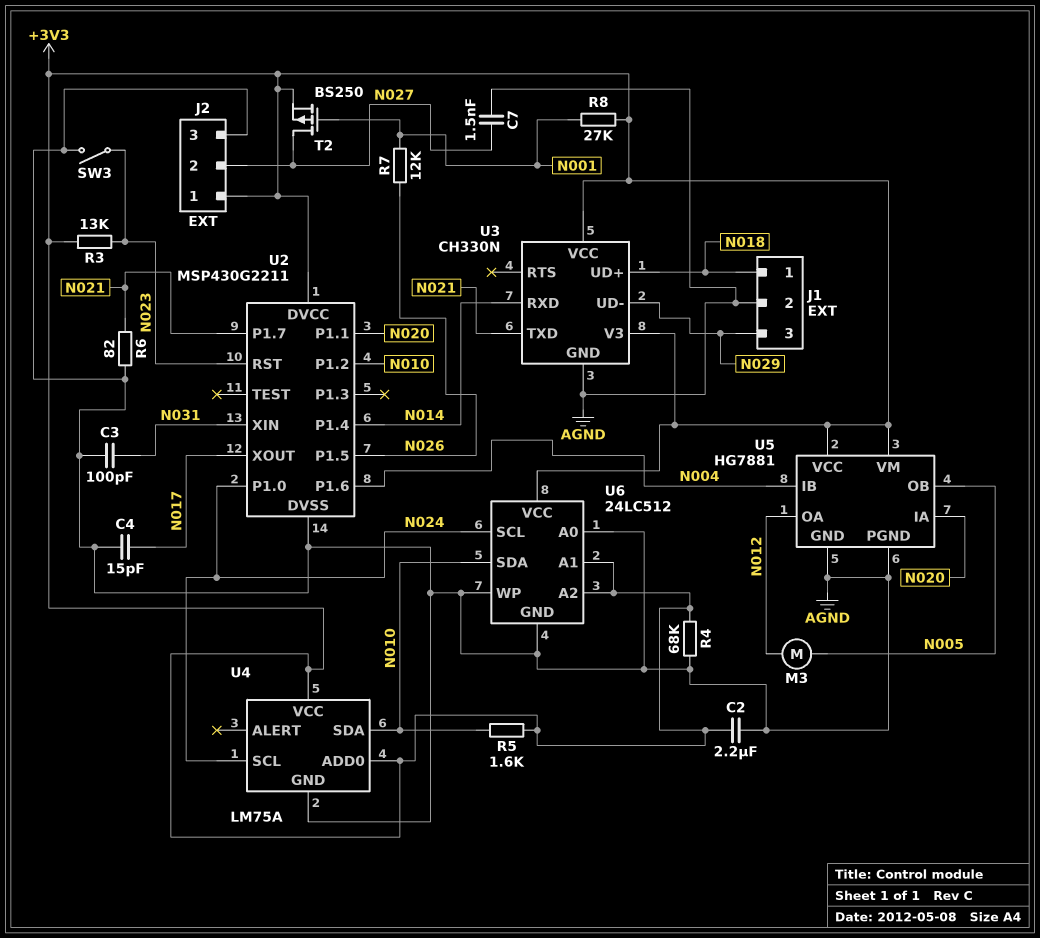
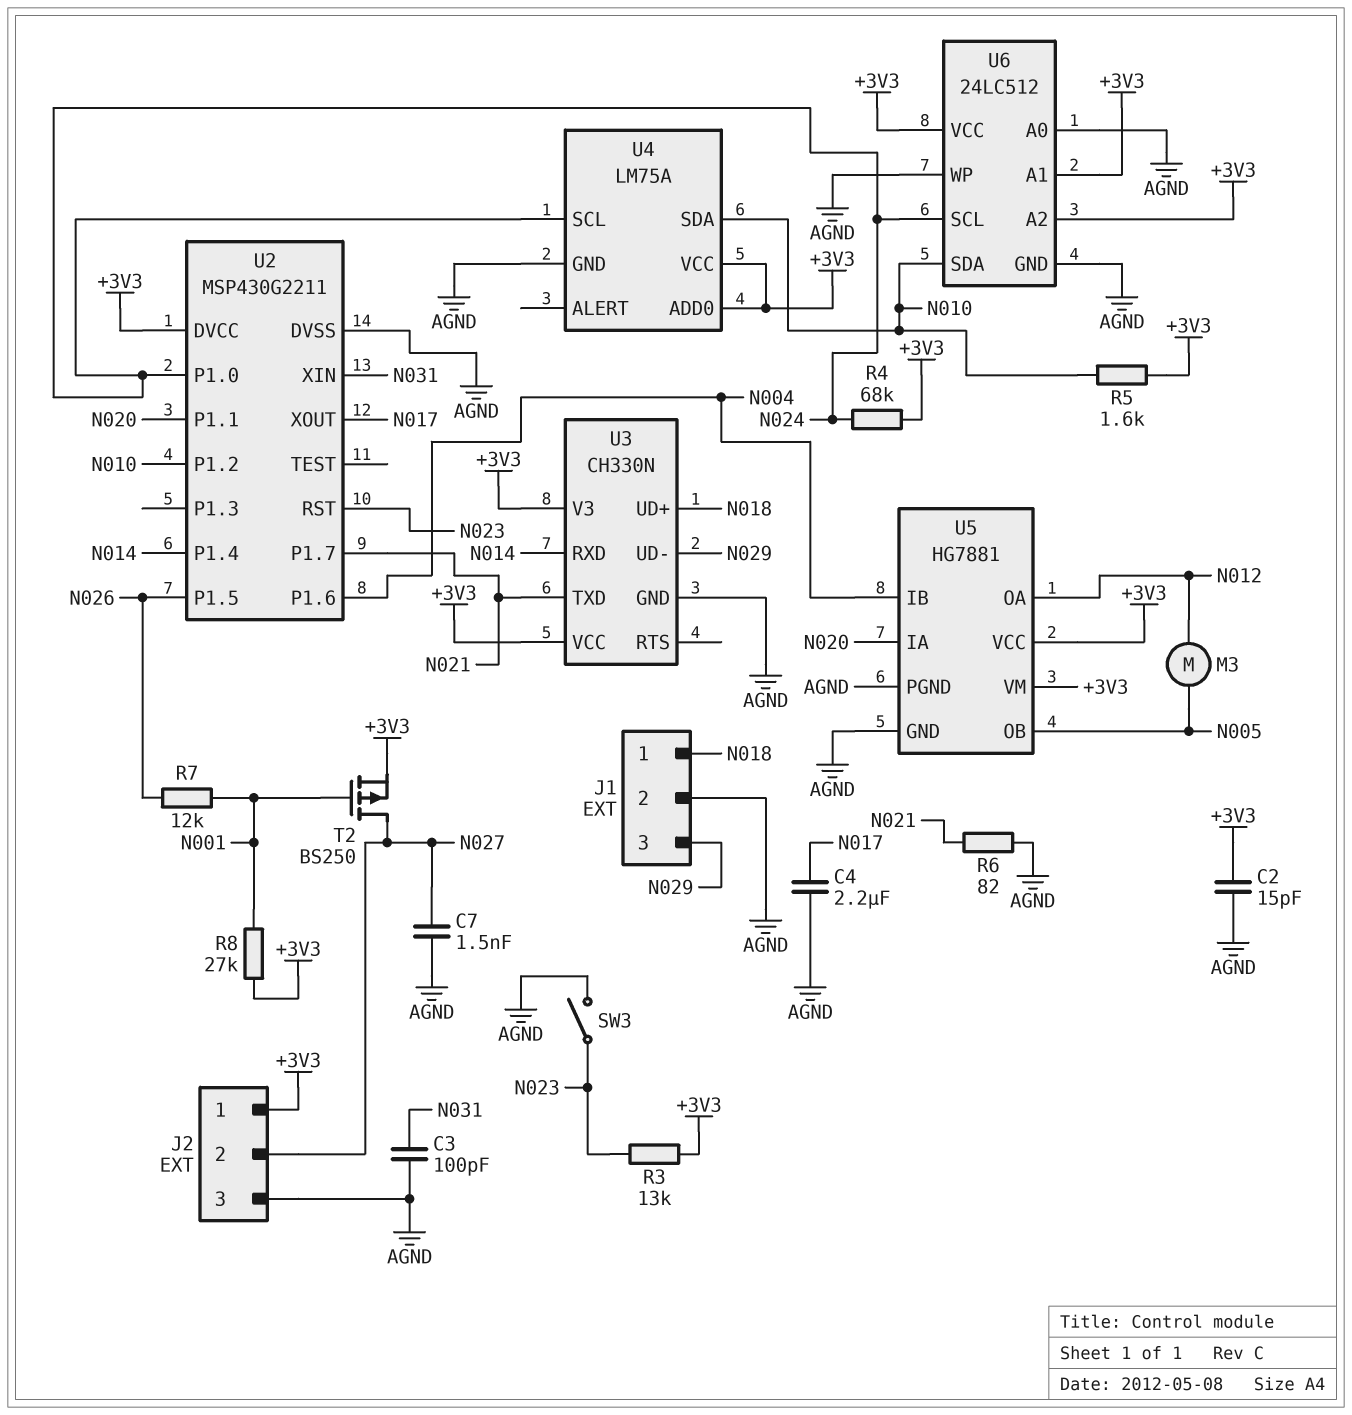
C2: 2.2uF (+3V3, AGND) -> 15pF (+3V3, AGND)
C4: 15pF (AGND, N017) -> 2.2uF (AGND, N017)
R4: 68k (+3V3, AGND) -> 68k (+3V3, N024)

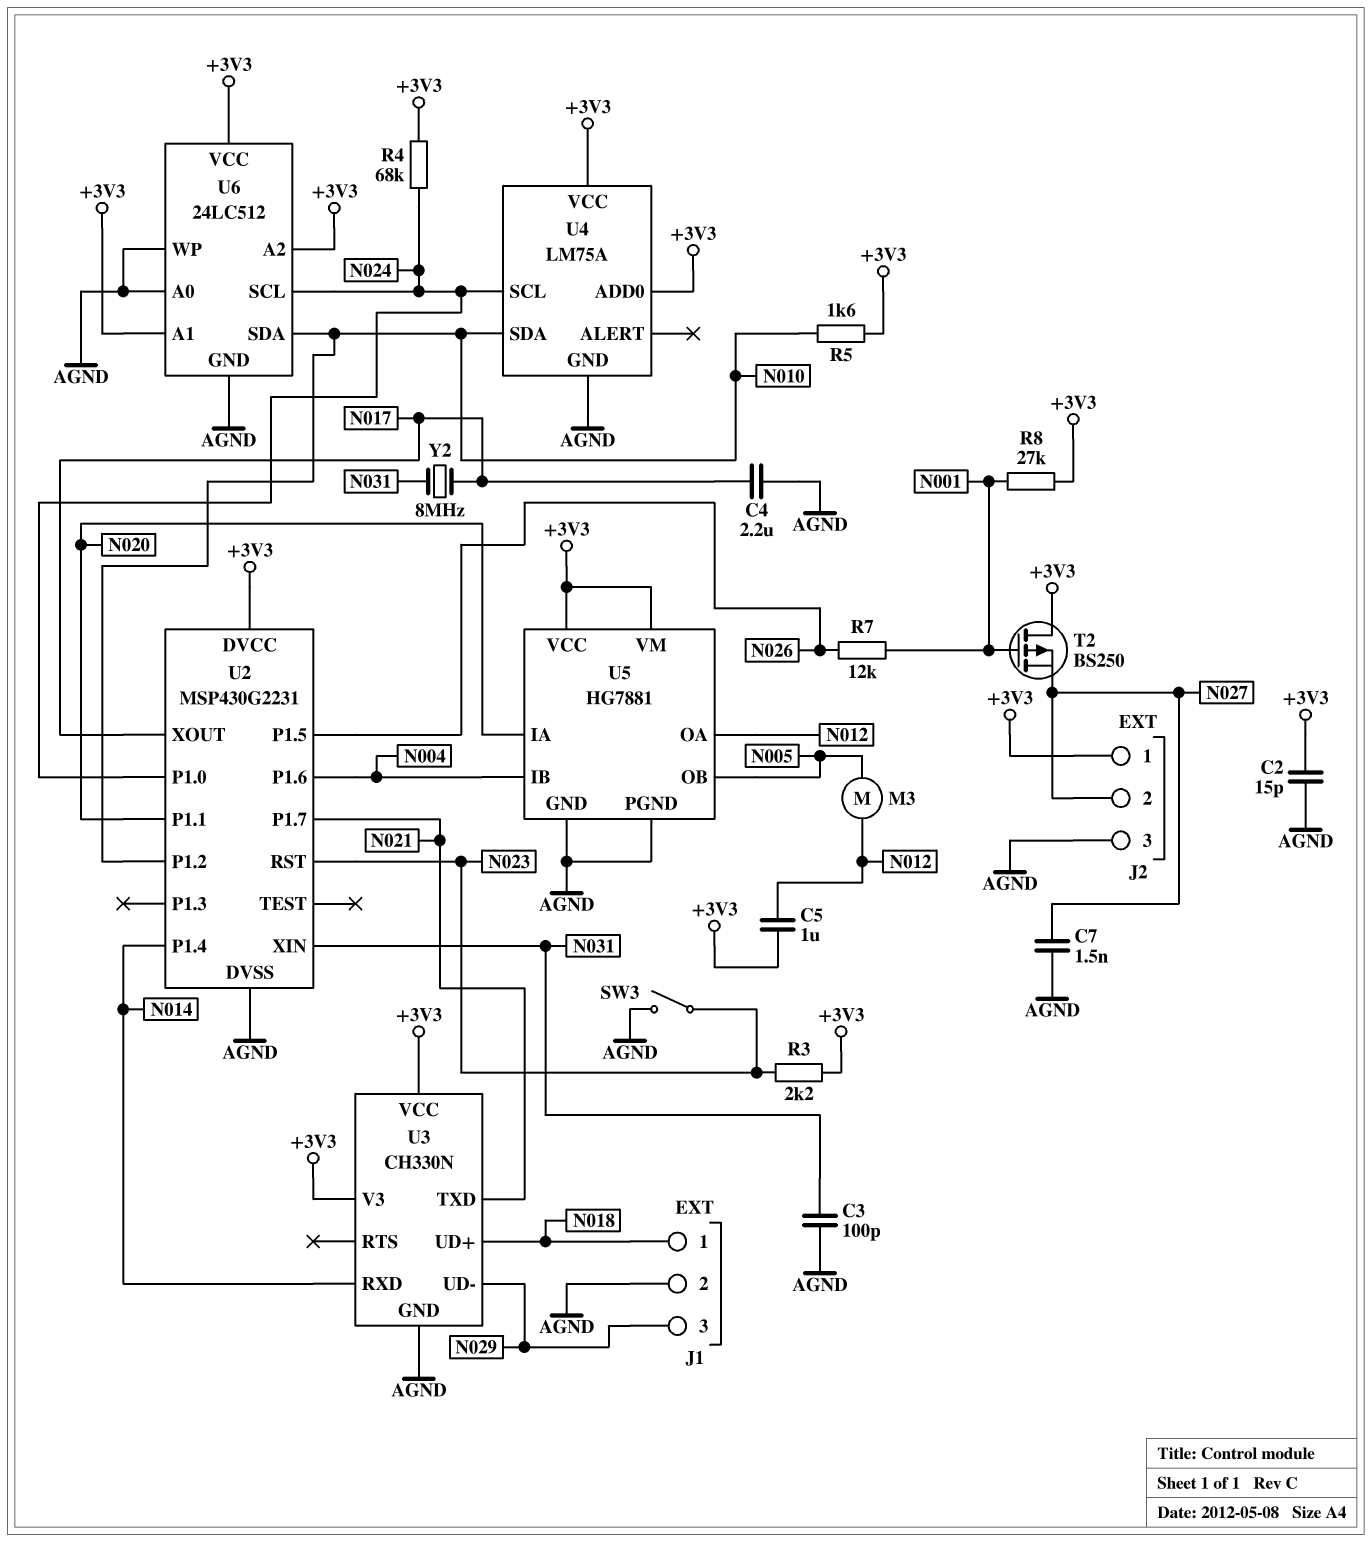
C5: none -> 1uF (+3V3, N012)
R3: 13k (+3V3, N023) -> 2.2k (+3V3, N023)
R6: 82 (AGND, N021) -> none
T2: PMOS BS250 (G N001, D N027, S +3V3) -> PMOS BS250 (G N001, D +3V3, S N027)
U2: MSP430G2211 -> MSP430G2231
Y2: none -> 8MHz (N017, N031)

